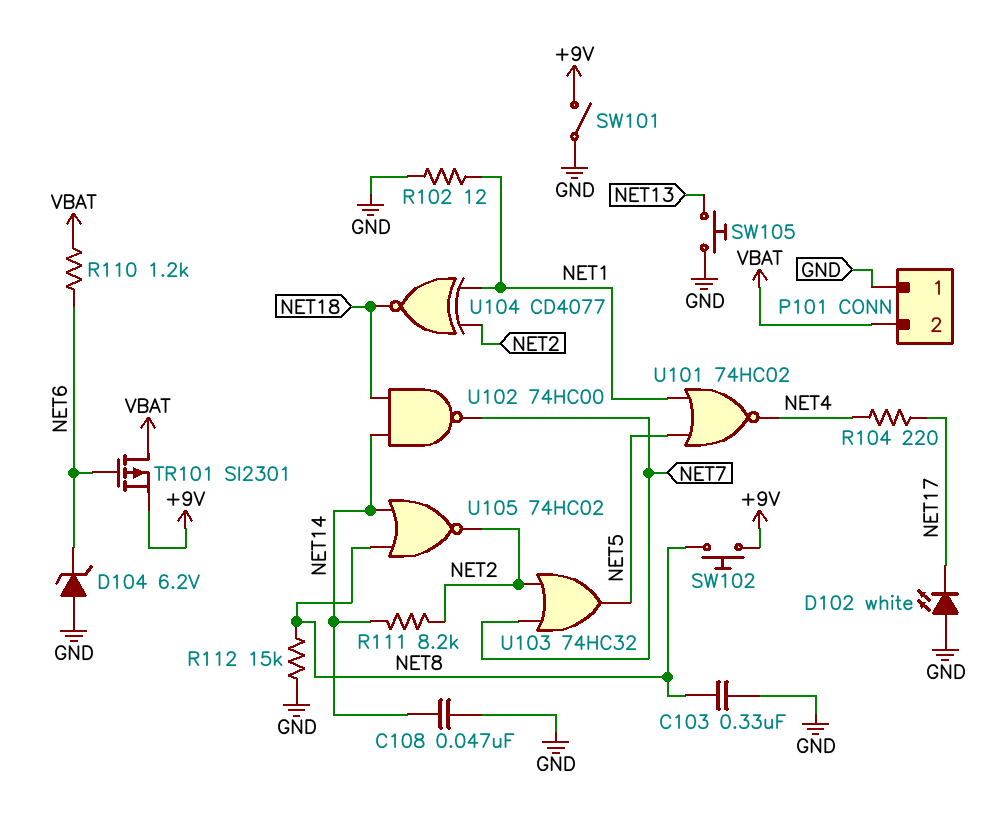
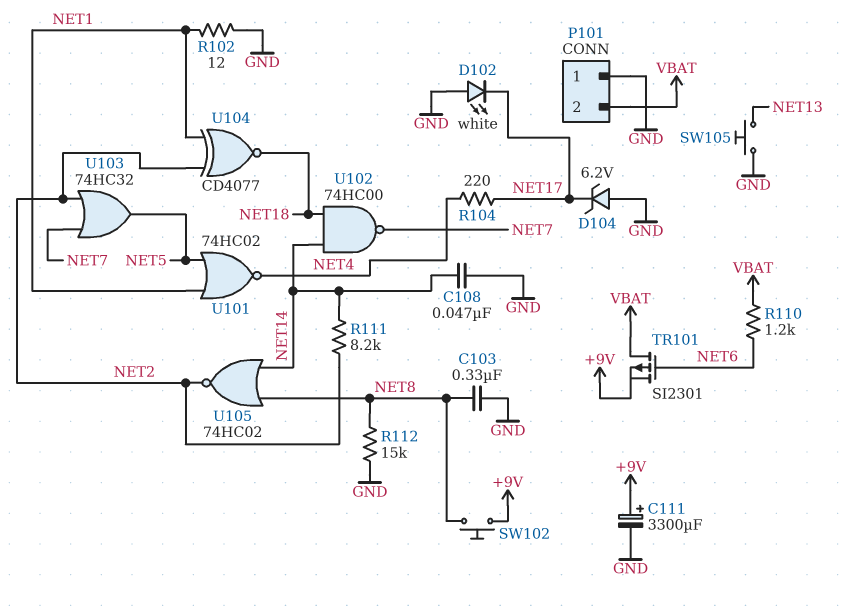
C111: none -> 3300uF (plus +9V, minus GND)
D104: zener 6.2V (A GND, K NET6) -> zener 6.2V (A GND, K NET17)
SW101: switch (+9V, GND) -> none

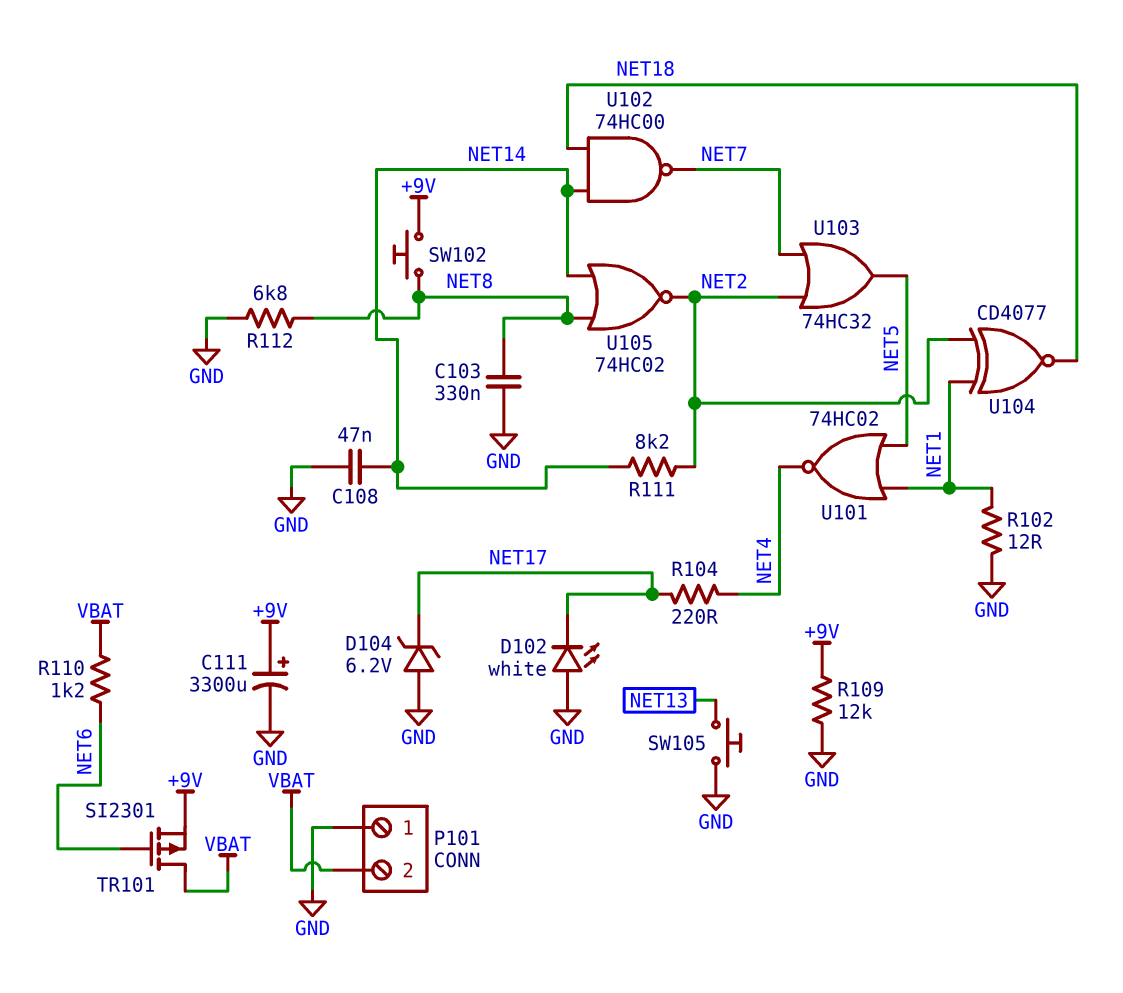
R109: none -> 12k (+9V, GND)
R112: 15k (GND, NET8) -> 6.8k (GND, NET8)

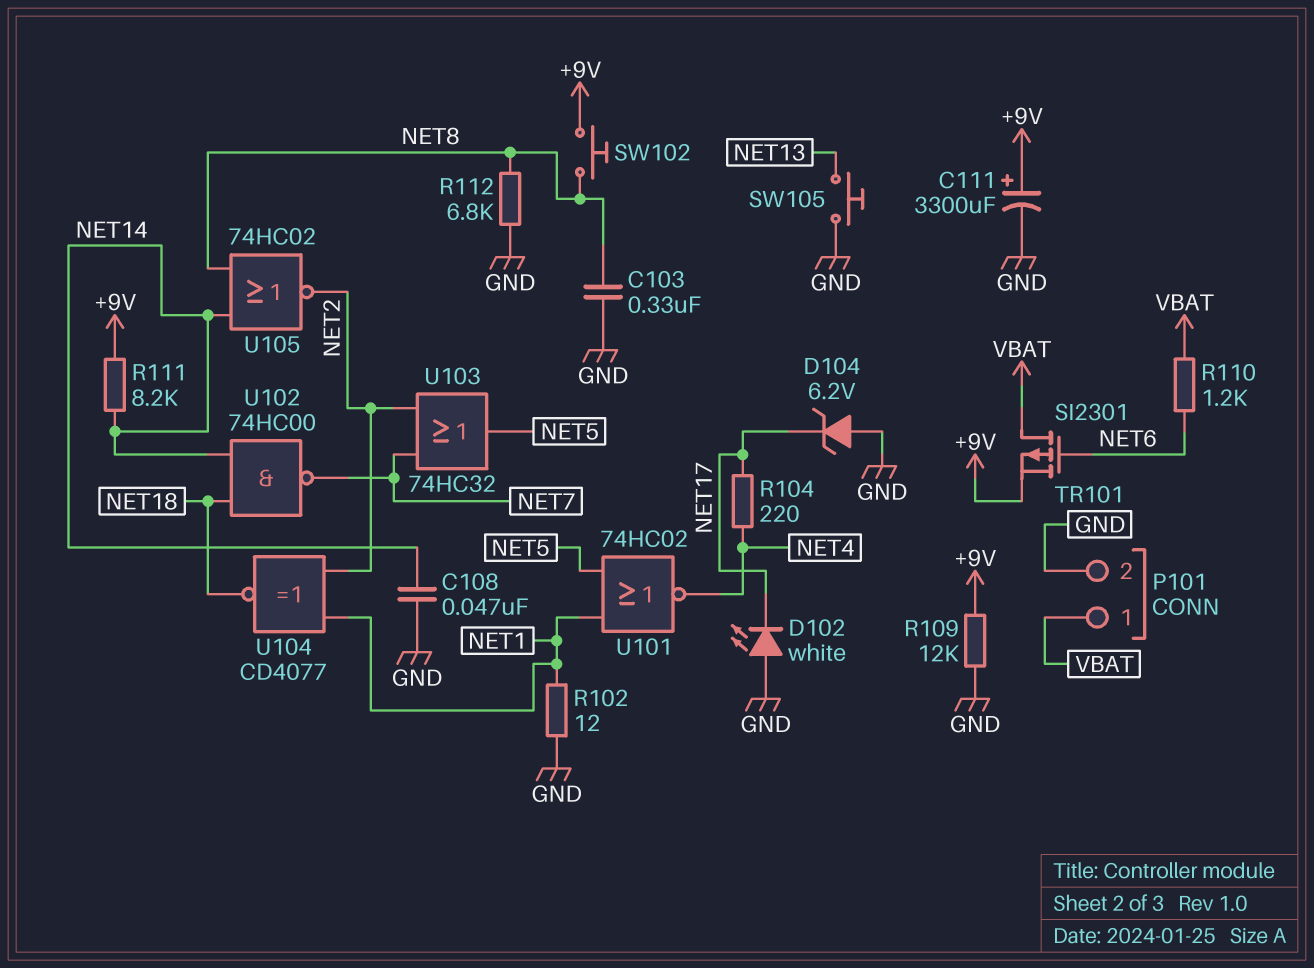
P101 pin 1: GND -> VBAT
P101 pin 2: VBAT -> GND
R111: 8.2k (NET2, NET14) -> 8.2k (+9V, NET14)

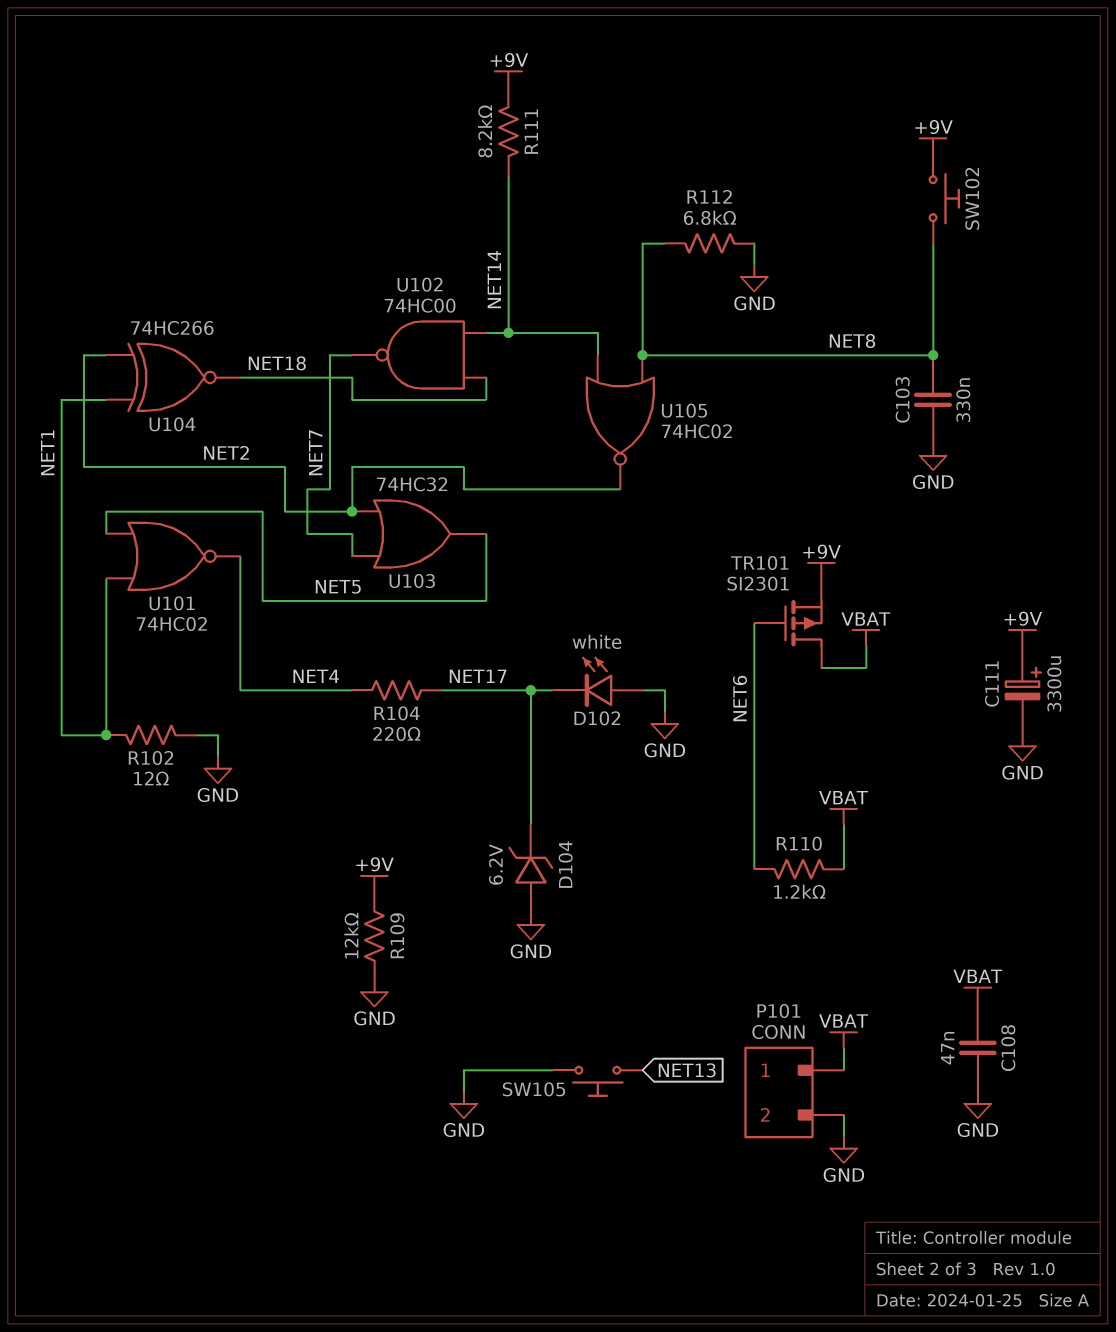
C108: 47nF (GND, NET14) -> 47nF (GND, VBAT)
U104: XNOR CD4077 (in NET1, in NET2, out NET18) -> XNOR 74HC266 (in NET1, in NET2, out NET18)

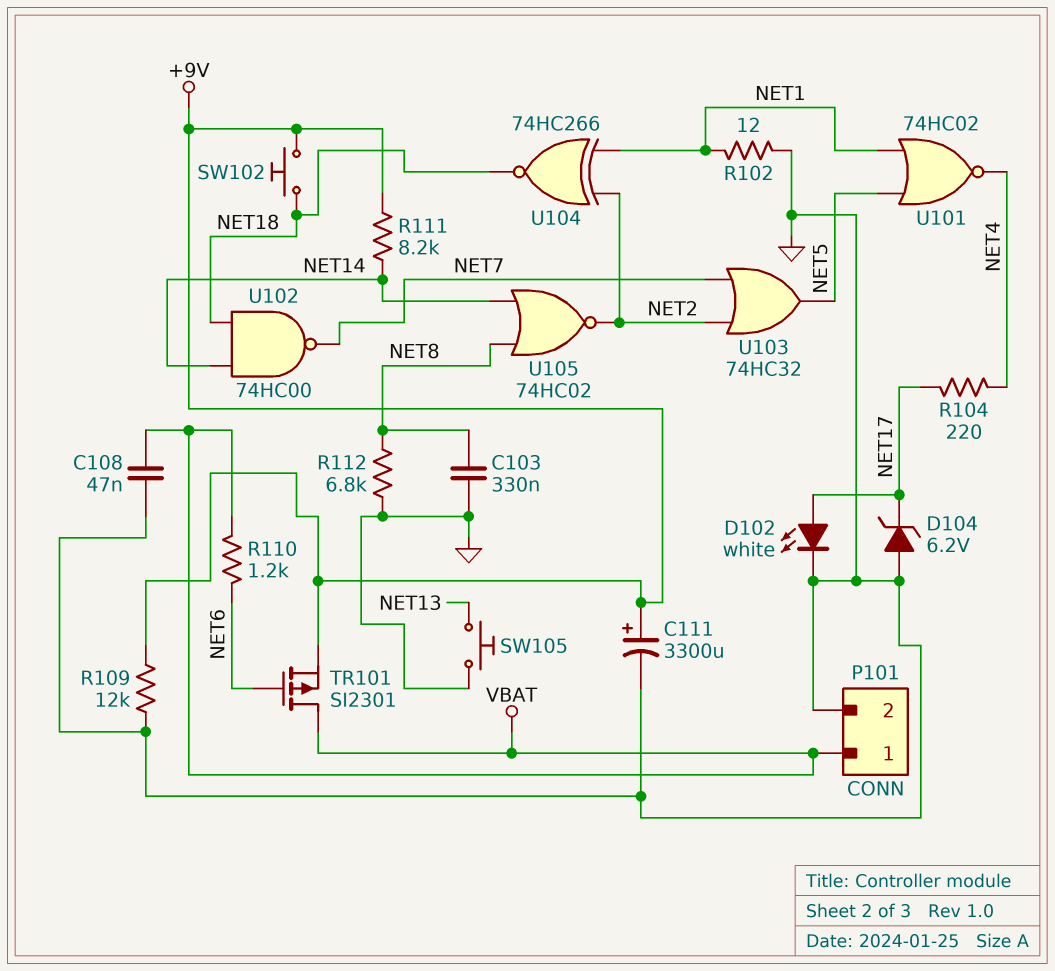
D102: LED white (A GND, K NET17) -> LED white (A NET17, K GND)
SW102: button (+9V, NET8) -> button (+9V, NET18)

